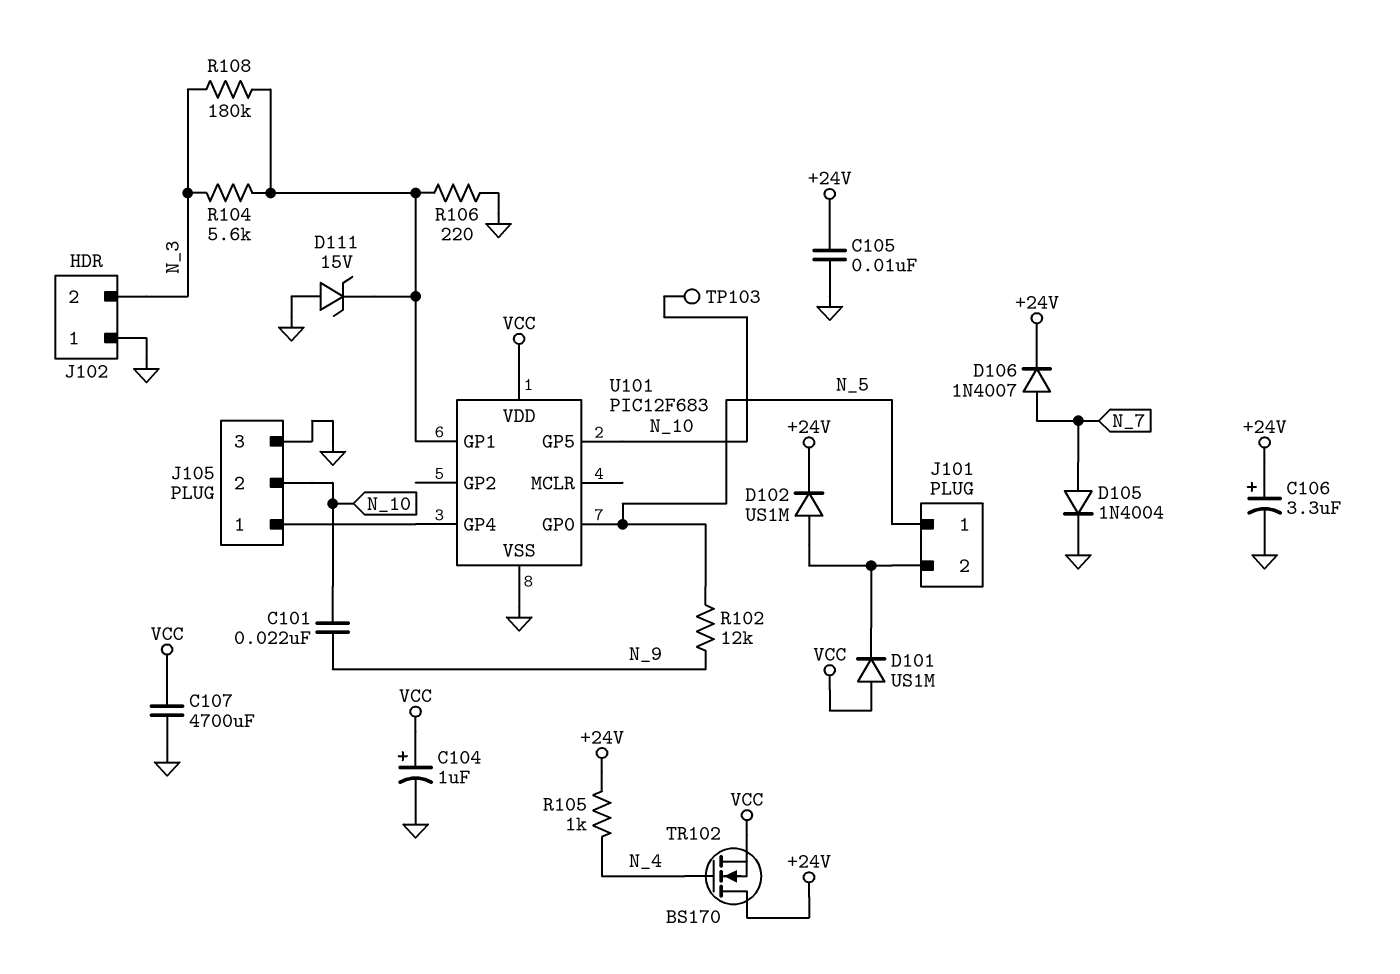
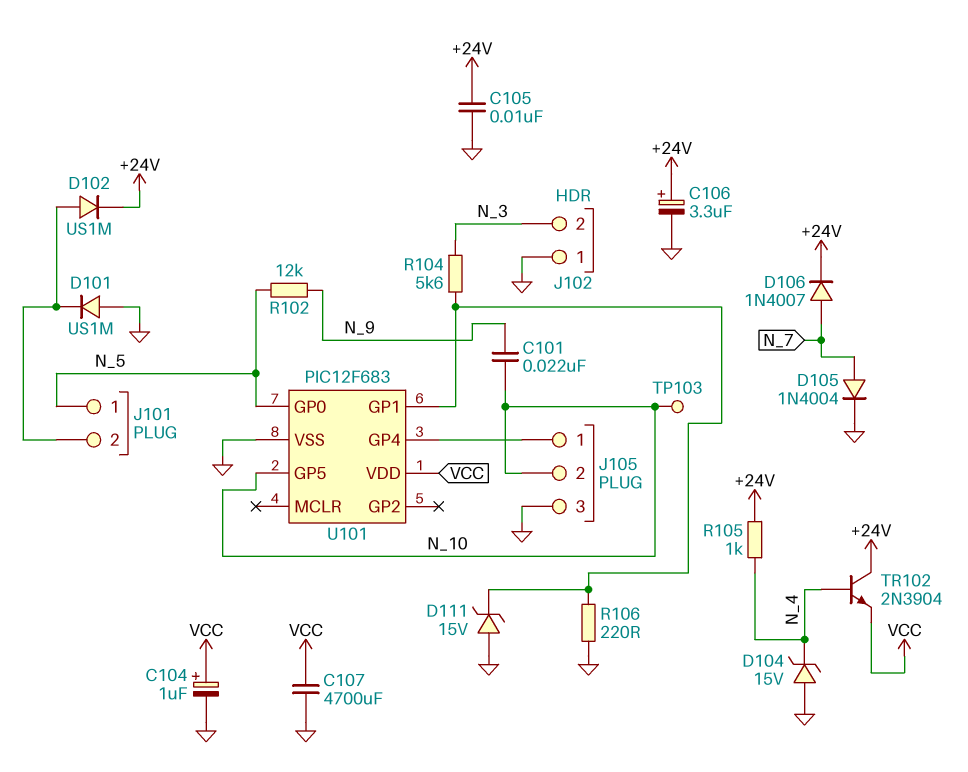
D101: diode US1M (A VCC, K J101/2) -> diode US1M (A GND, K J101/2)
D104: none -> zener 15V (A GND, K N_4)
R108: 180k (N_3, U101/GP1) -> none
TR102: NMOS BS170 (G N_4, D +24V, S VCC) -> NPN 2N3904 (B N_4, C +24V, E VCC)

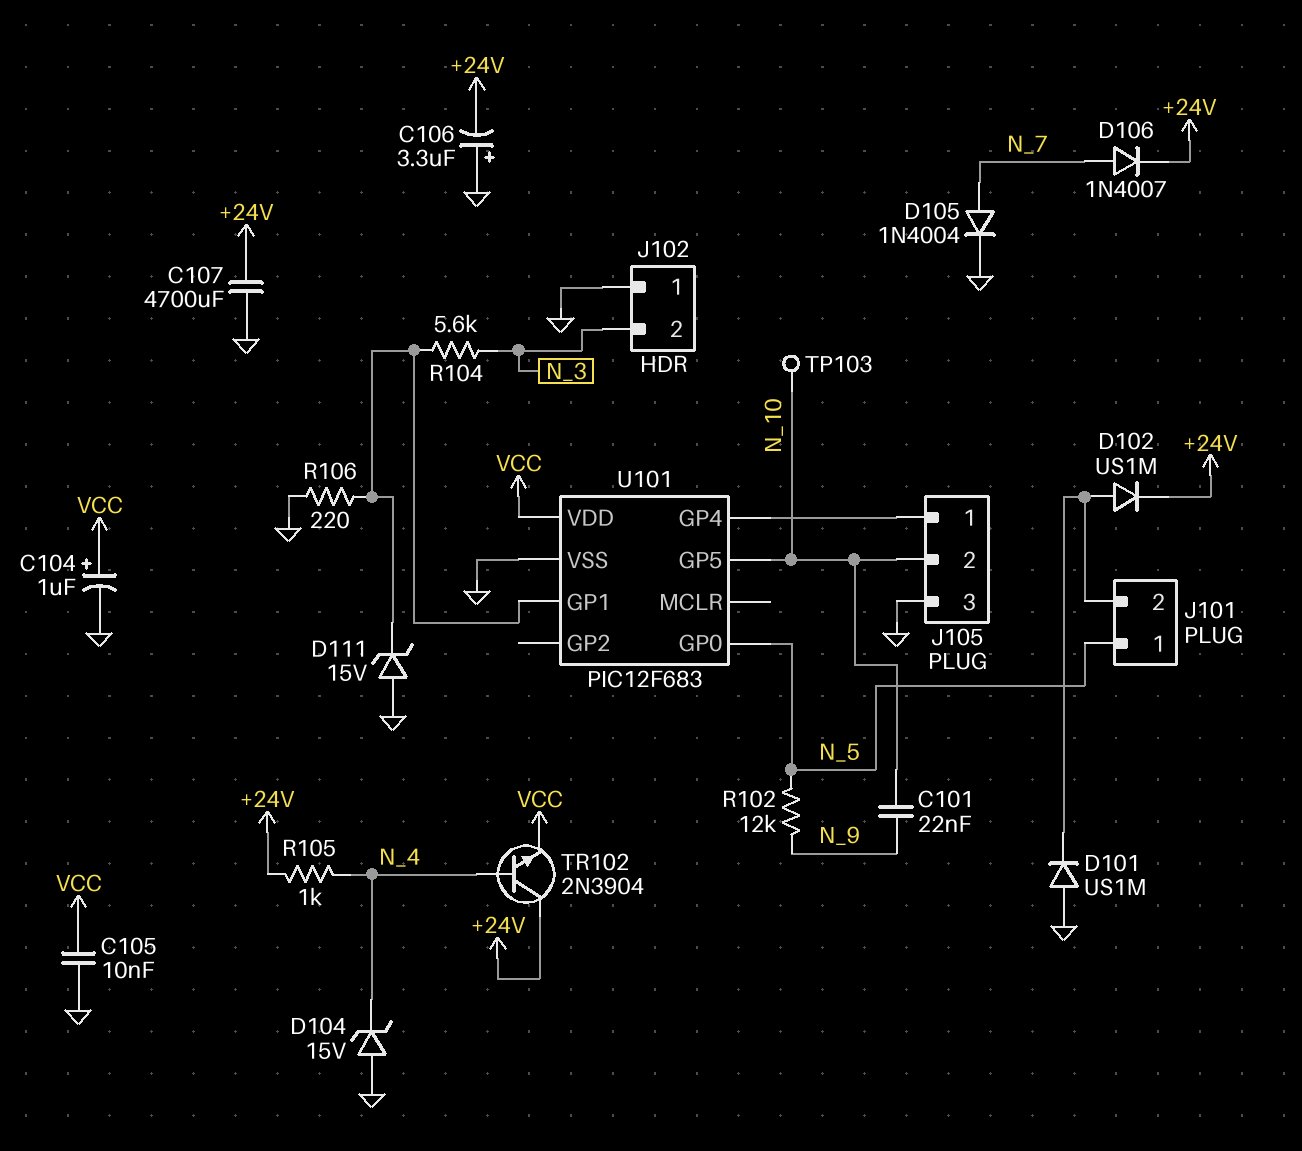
C105: 10nF (+24V, GND) -> 10nF (GND, VCC)
C106: 3.3uF (plus +24V, minus GND) -> 3.3uF (plus GND, minus +24V)
C107: 4700uF (GND, VCC) -> 4700uF (+24V, GND)

